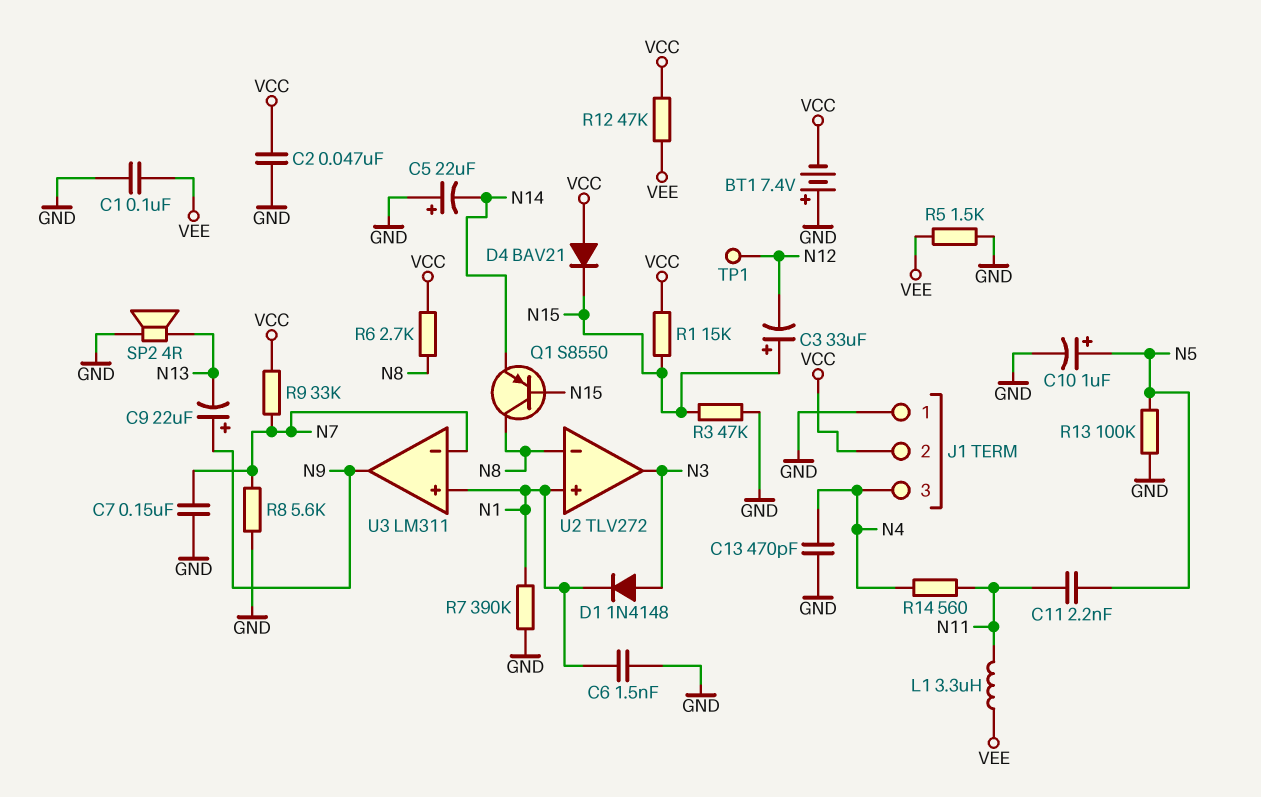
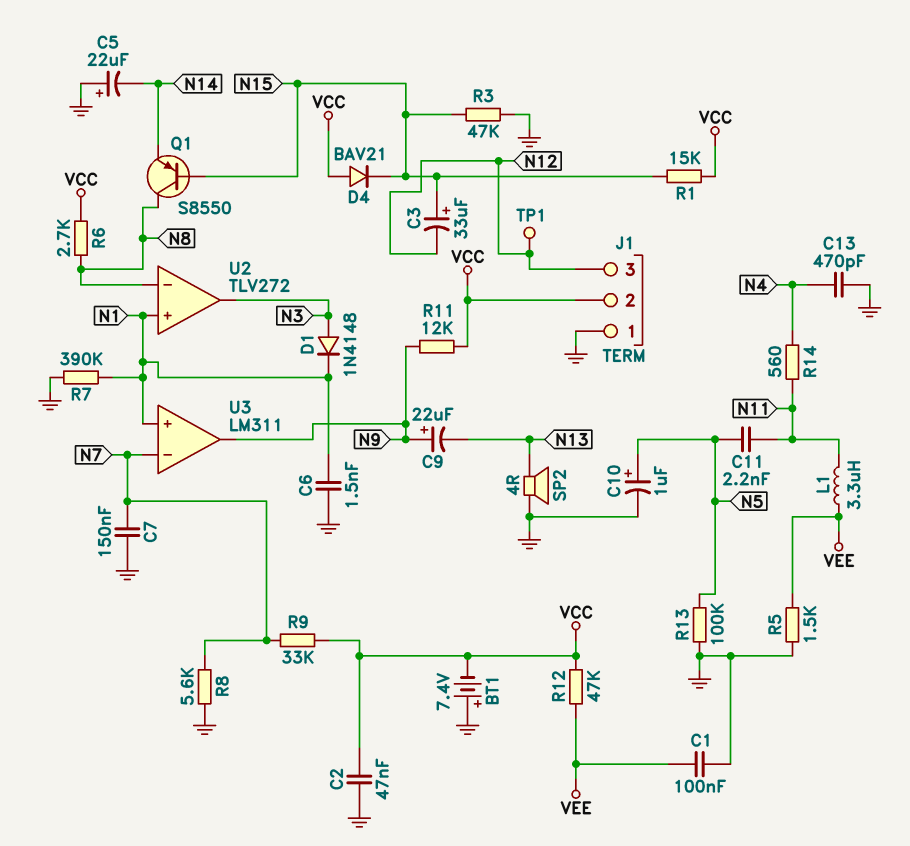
J1 pin 3: N4 -> N12
R11: none -> 12k (N9, VCC)

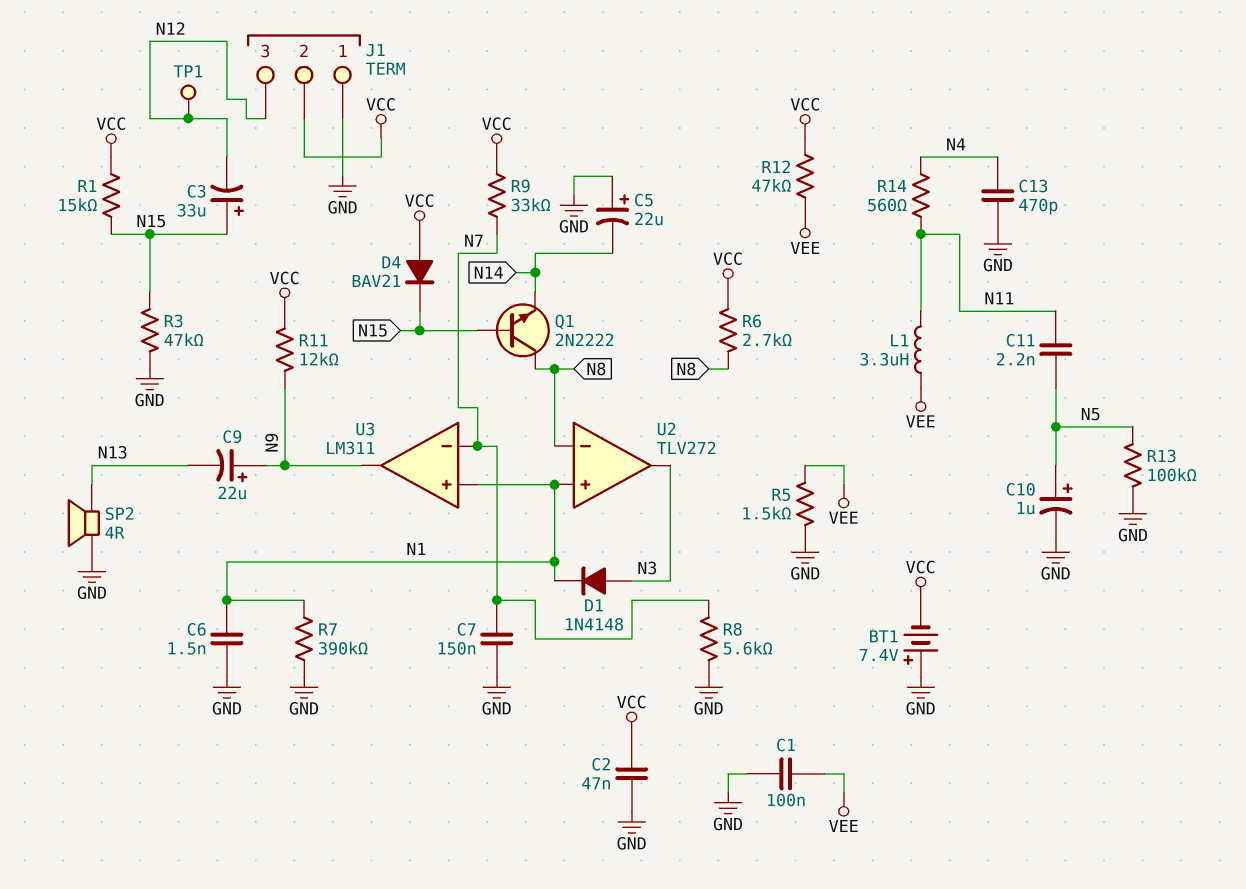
Q1: PNP S8550 (B N15, C N8, E N14) -> NPN 2N2222 (B N15, C N8, E N14)

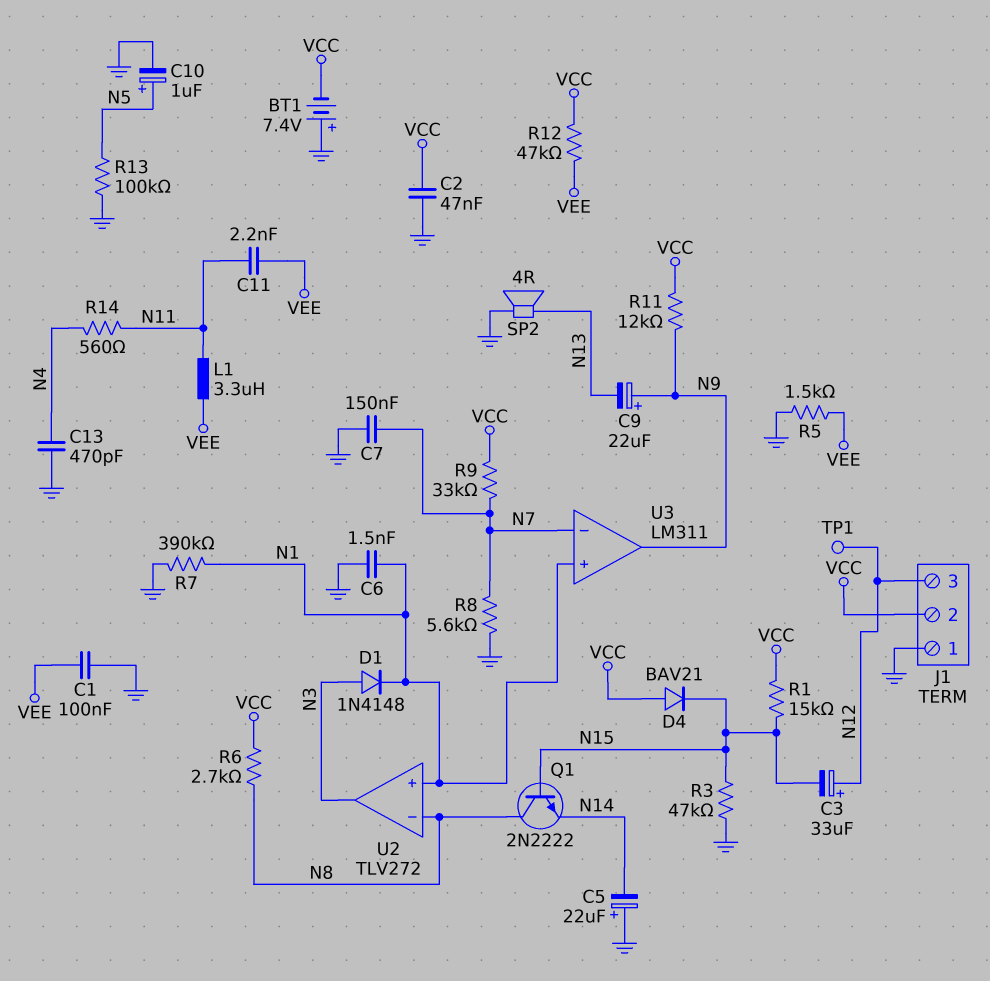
C3: 33uF (plus N15, minus N12) -> 33uF (plus N12, minus N15)
C11: 2.2nF (N5, N11) -> 2.2nF (N11, VEE)

